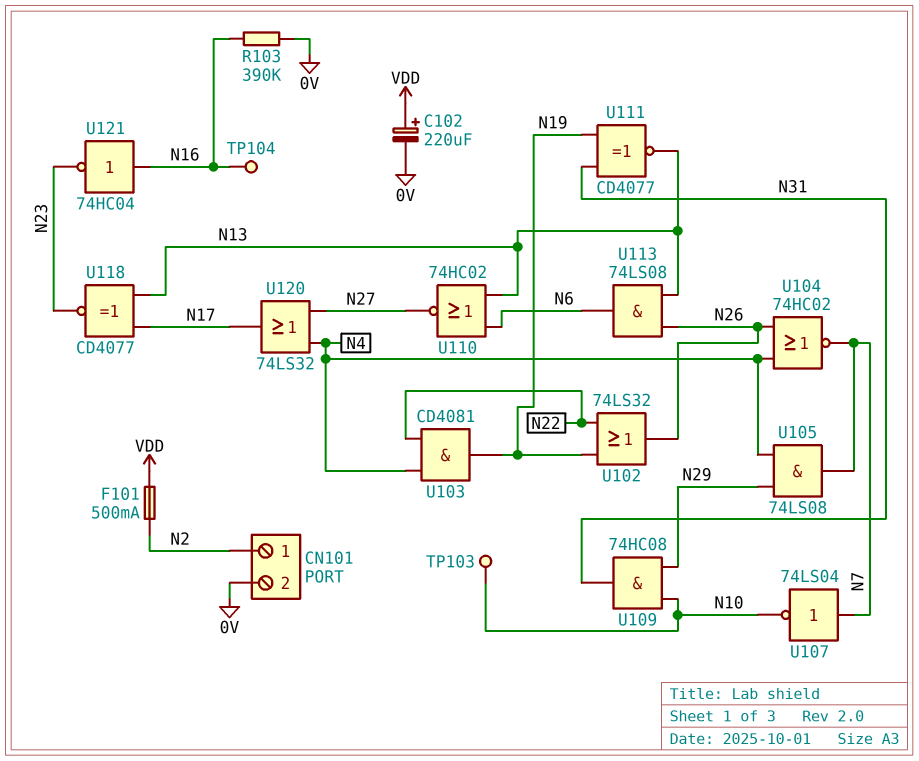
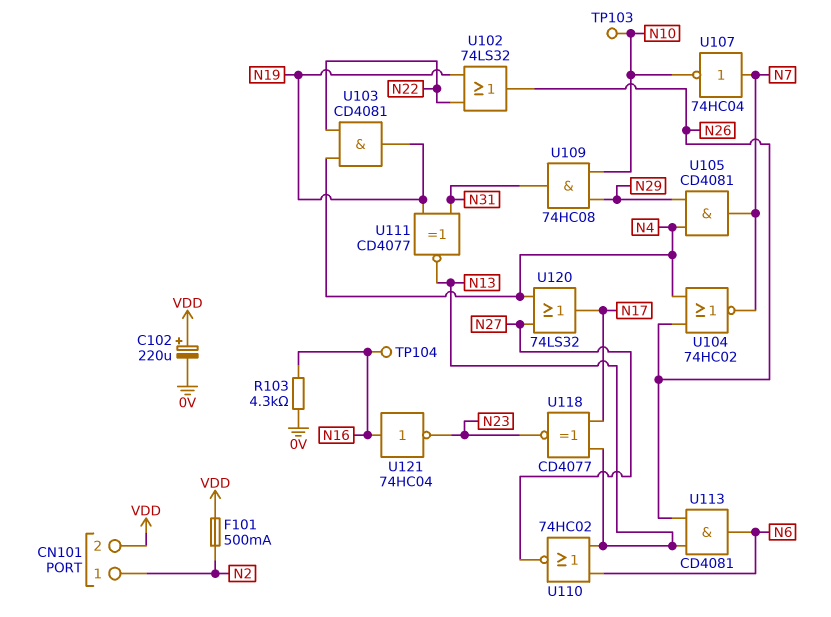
CN101 pin 2: 0V -> VDD
R103: 390k (0V, N16) -> 4.3k (0V, N16)
U105: AND 74LS08 (in N4, in N29, out N7) -> AND CD4081 (in N4, in N29, out N7)
U107: NOT 74LS04 (in N7, out N10) -> NOT 74HC04 (in N7, out N10)
U113: AND 74LS08 (in N13, in N26, out N6) -> AND CD4081 (in N13, in N26, out N6)

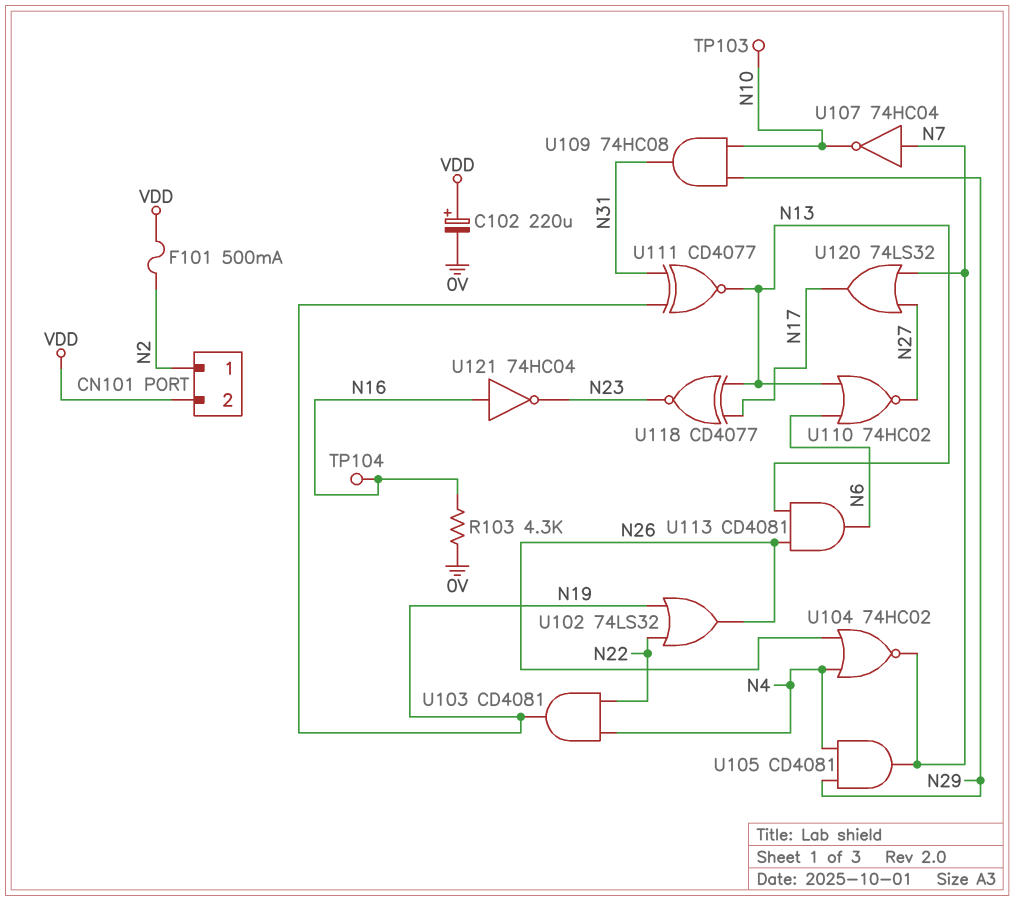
U120: OR 74LS32 (in N4, in N27, out N17) -> OR 74LS32 (in N7, in N27, out N17)

